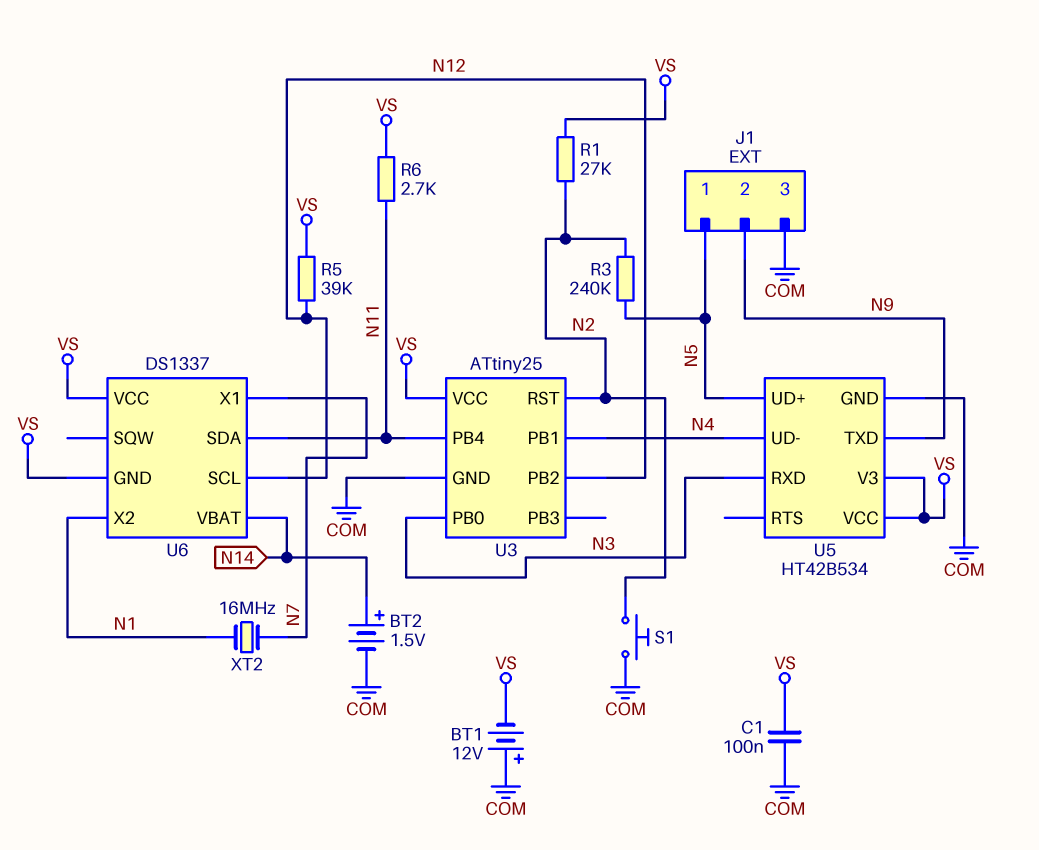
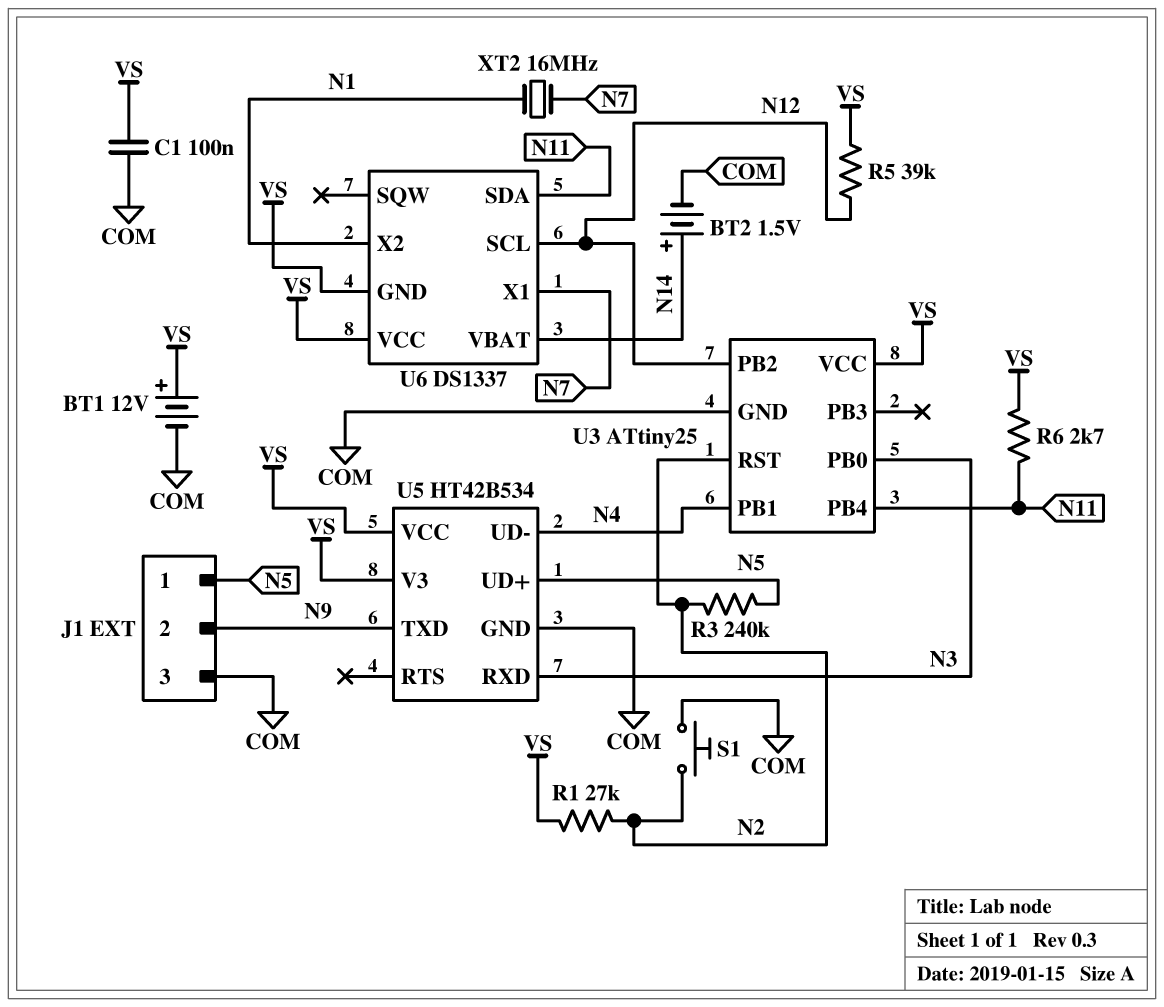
BT1: 12V (plus COM, minus VS) -> 12V (plus VS, minus COM)

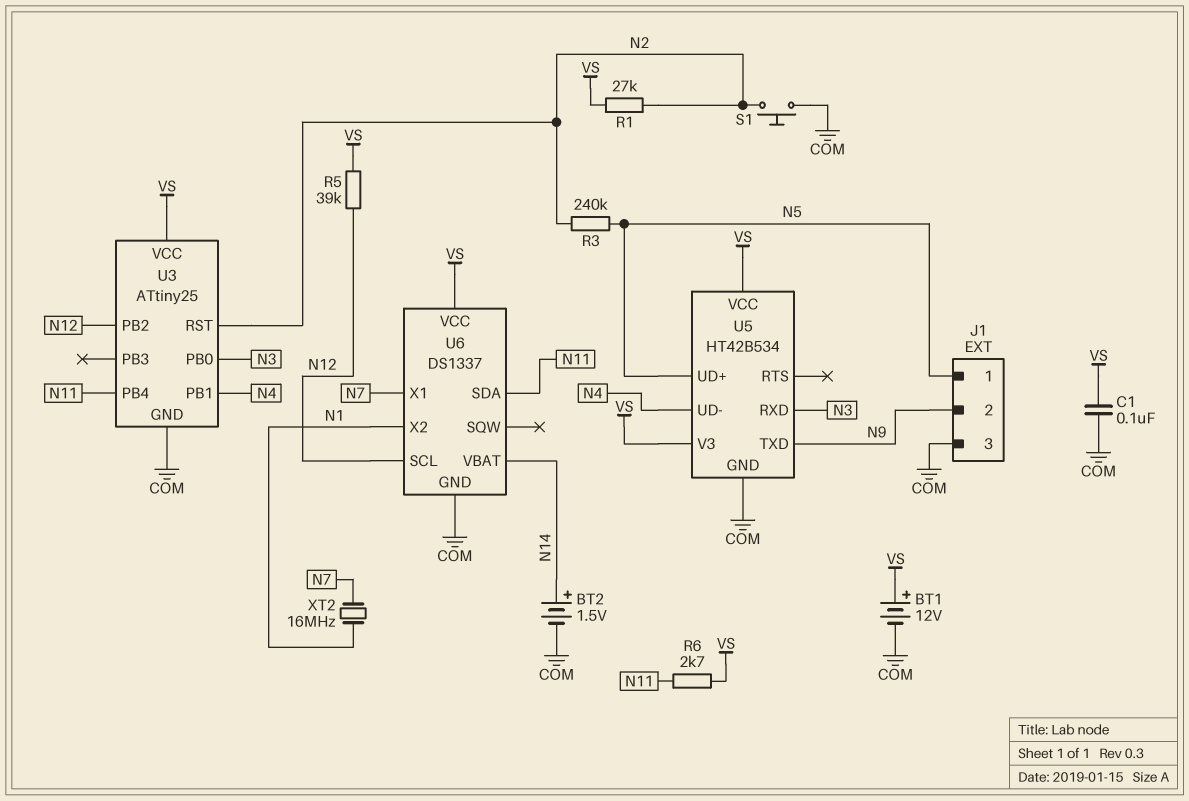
U6 pin GND: VS -> COM

